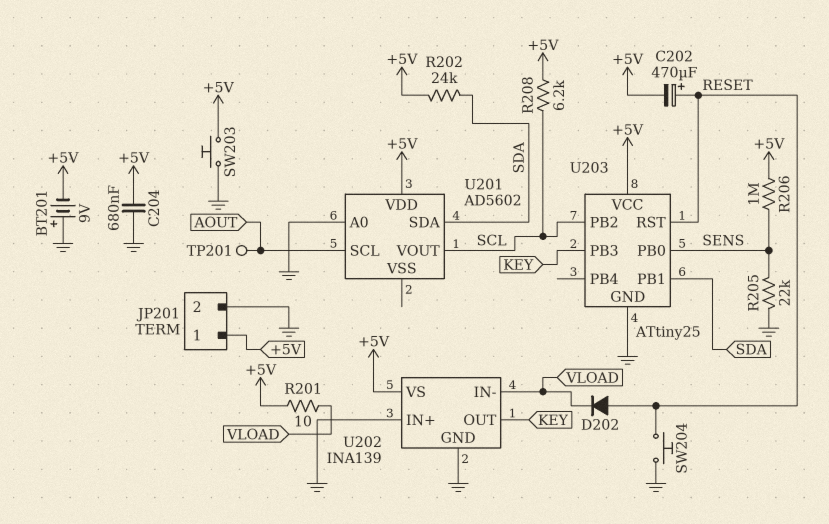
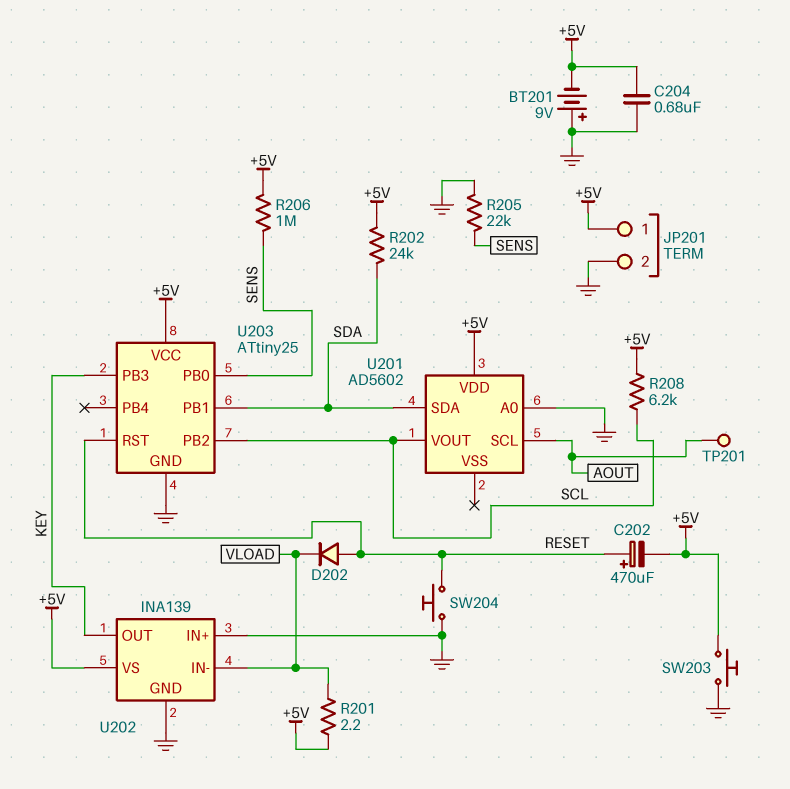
R201: 10 (+5V, VLOAD) -> 2.2 (+5V, VLOAD)

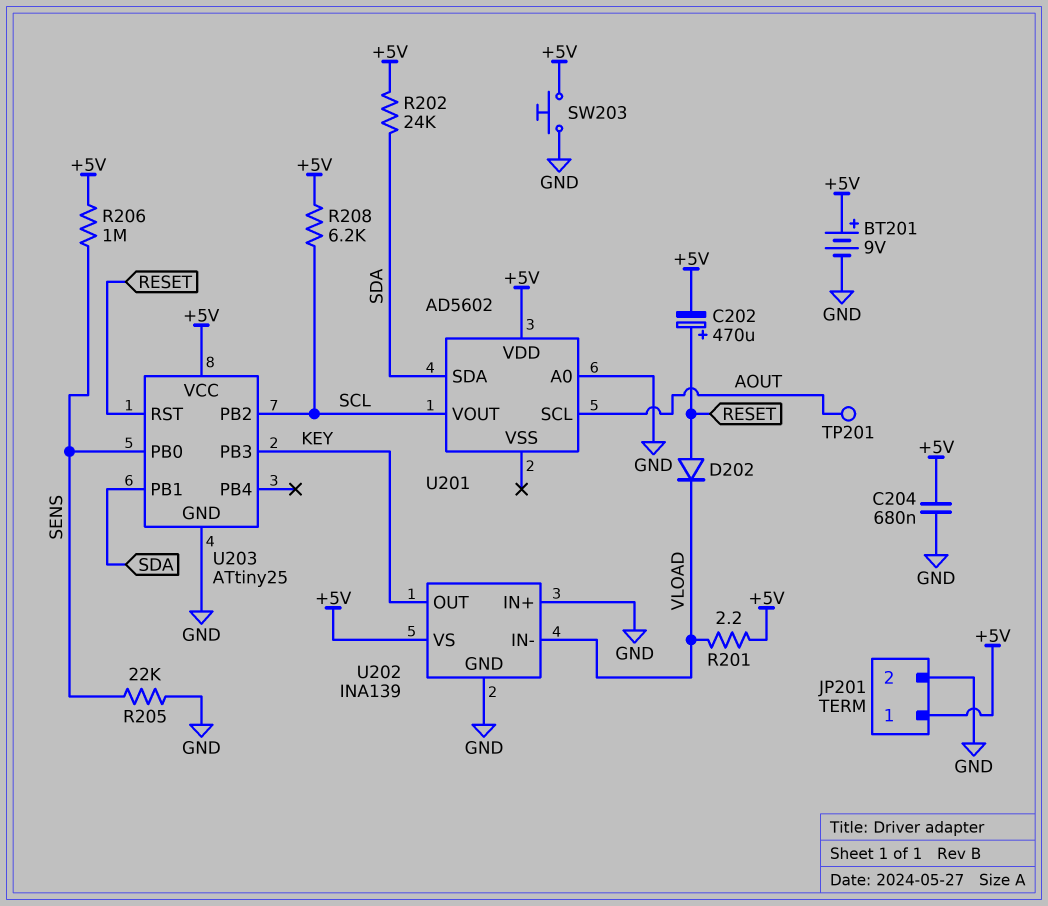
BT201: 9V (plus GND, minus +5V) -> 9V (plus +5V, minus GND)
SW204: button (GND, RESET) -> none

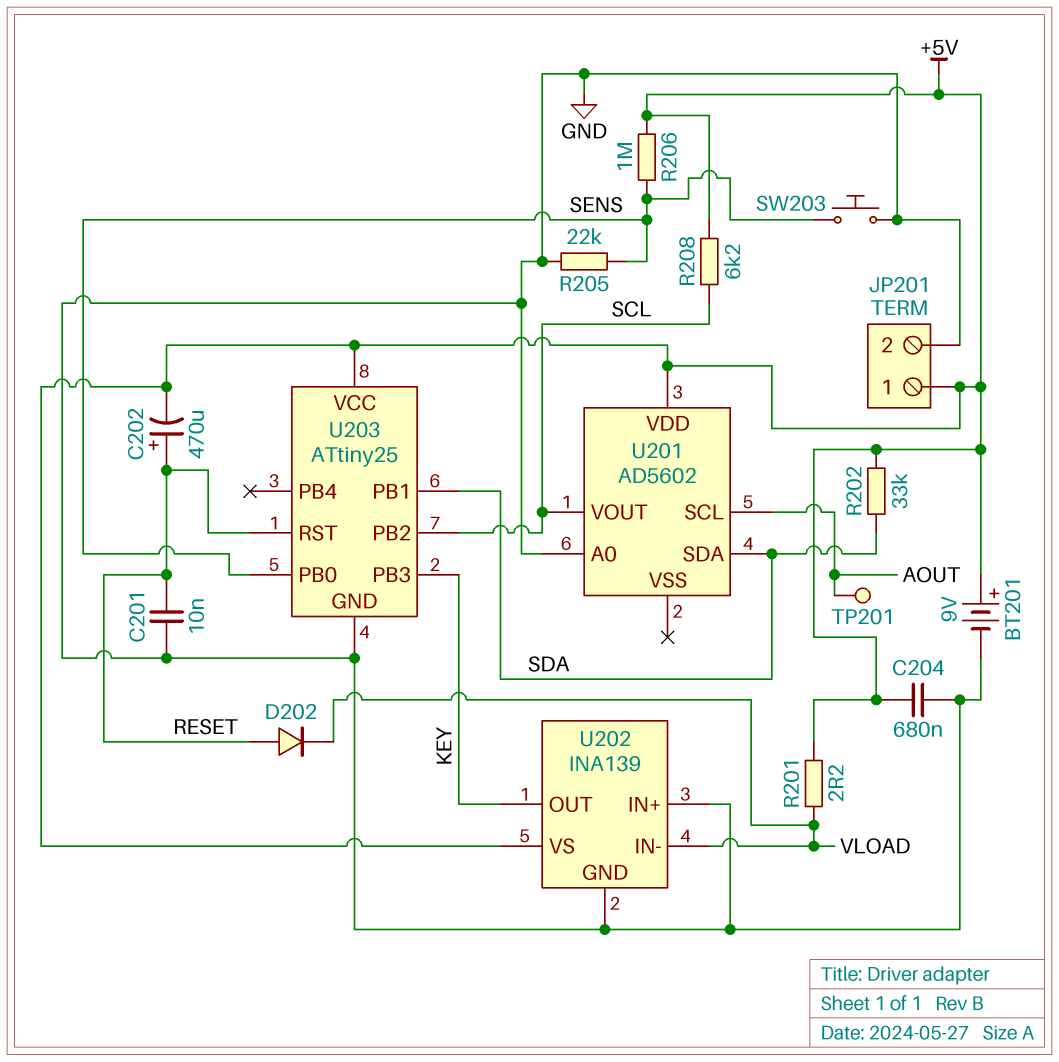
C201: none -> 10nF (GND, RESET)
R202: 24k (+5V, SDA) -> 33k (+5V, SDA)
SW203: button (+5V, GND) -> button (GND, SENS)

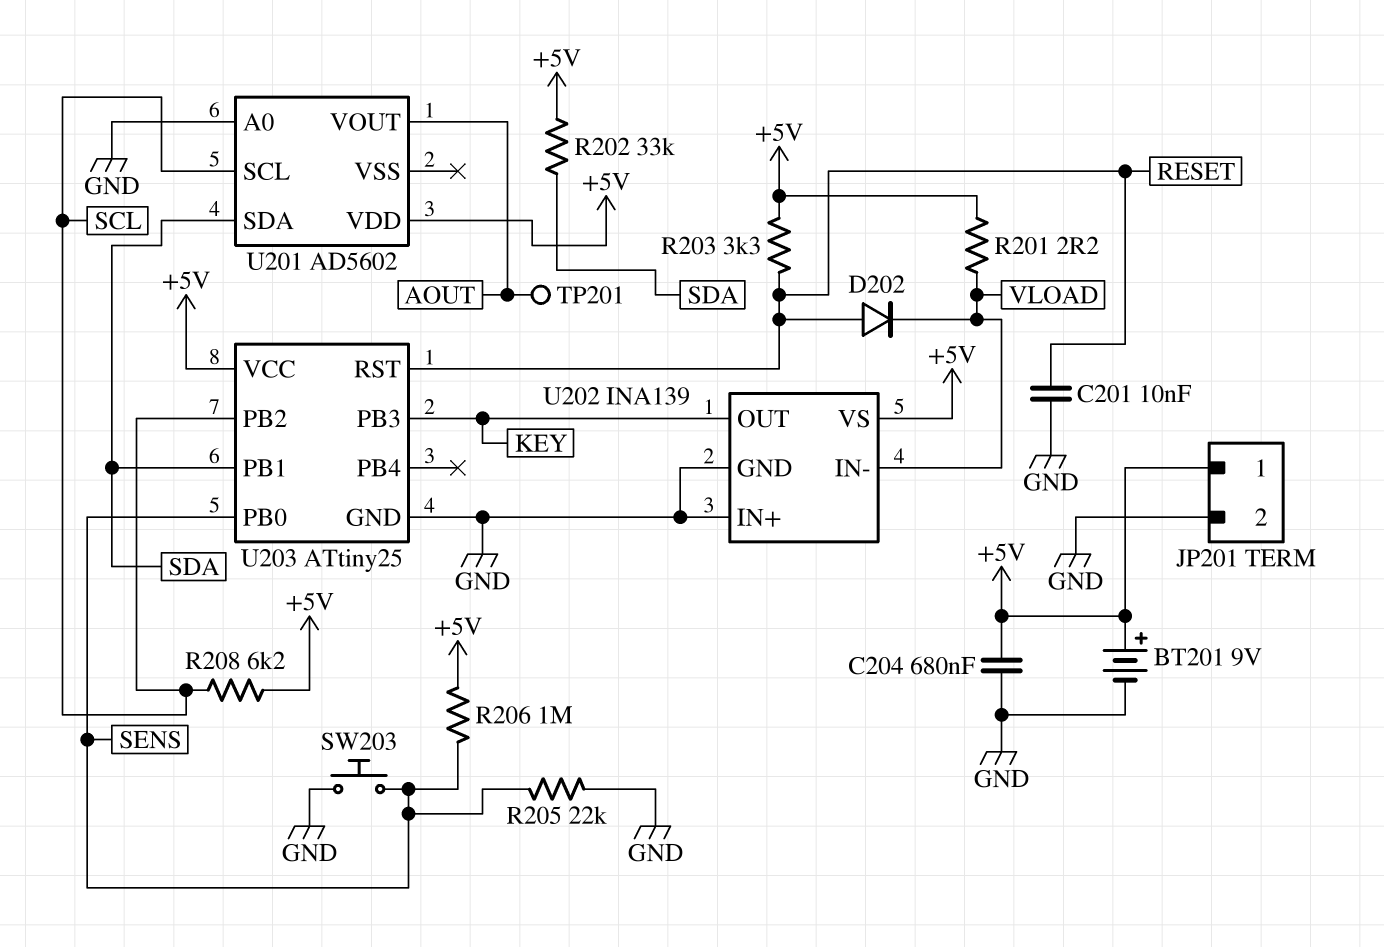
C202: 470uF (plus RESET, minus +5V) -> none
R203: none -> 3.3k (+5V, RESET)
U201 pin SCL: AOUT -> SCL
U201 pin VOUT: SCL -> AOUT

